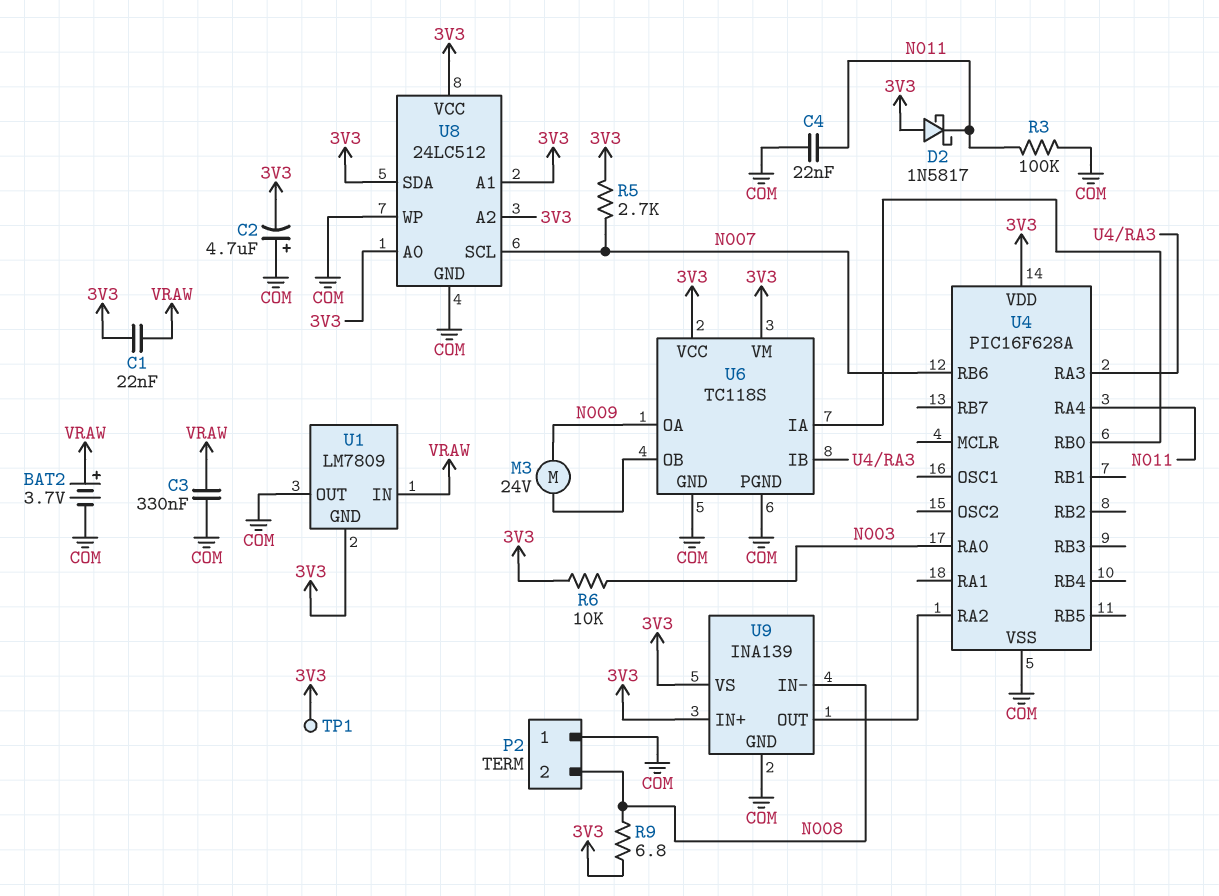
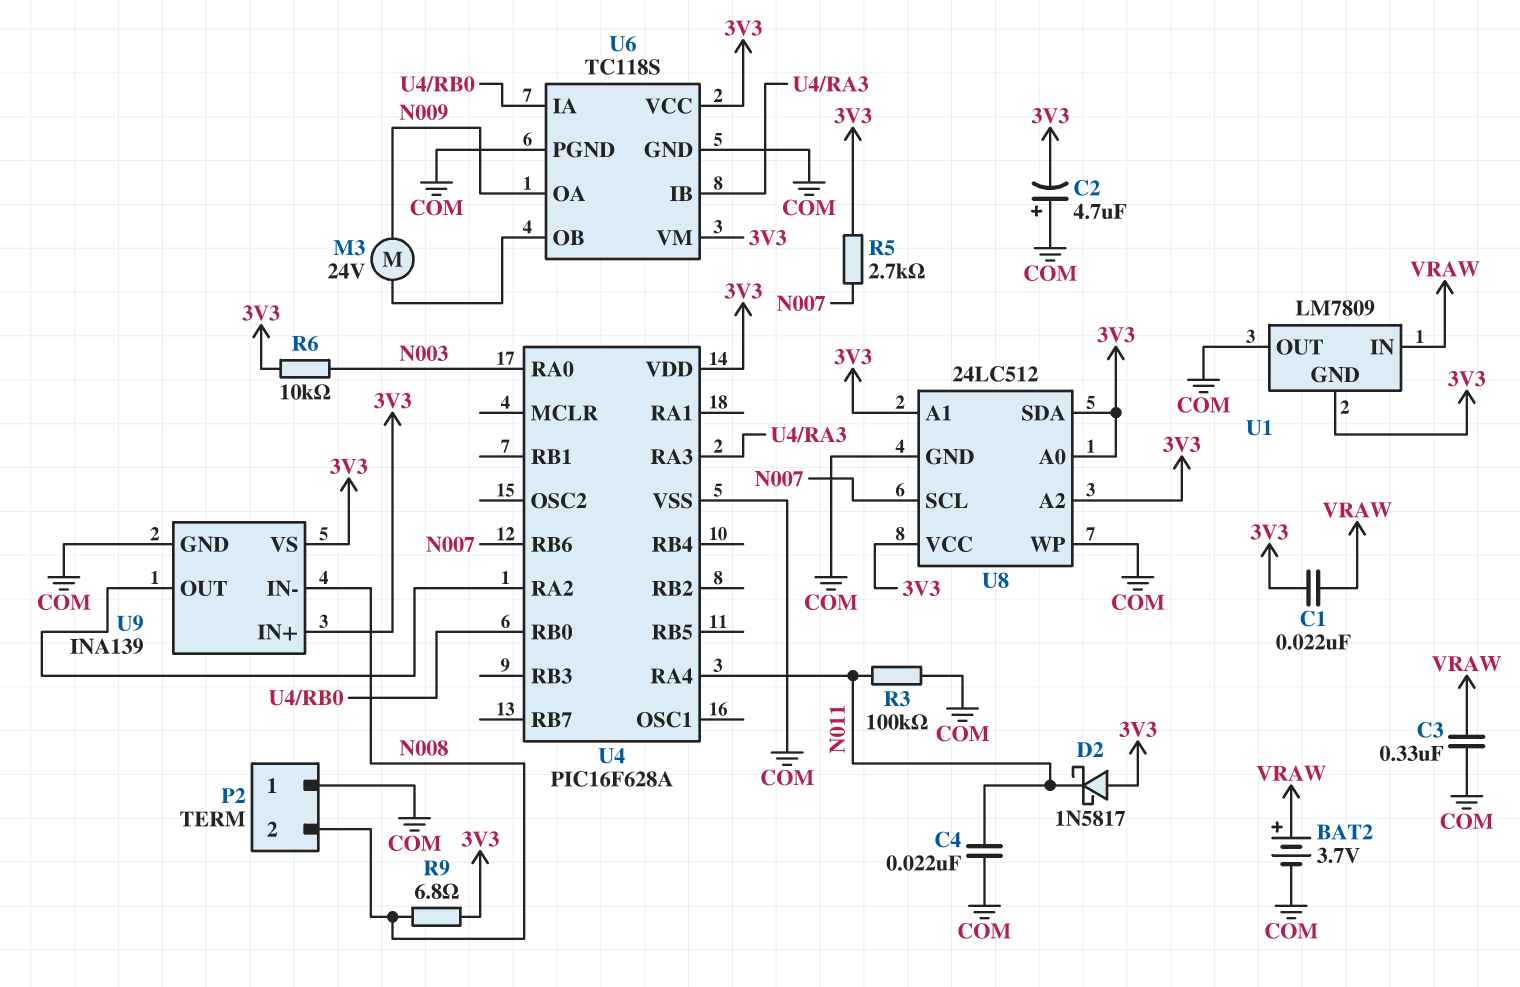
TP1: test point (3V3) -> none

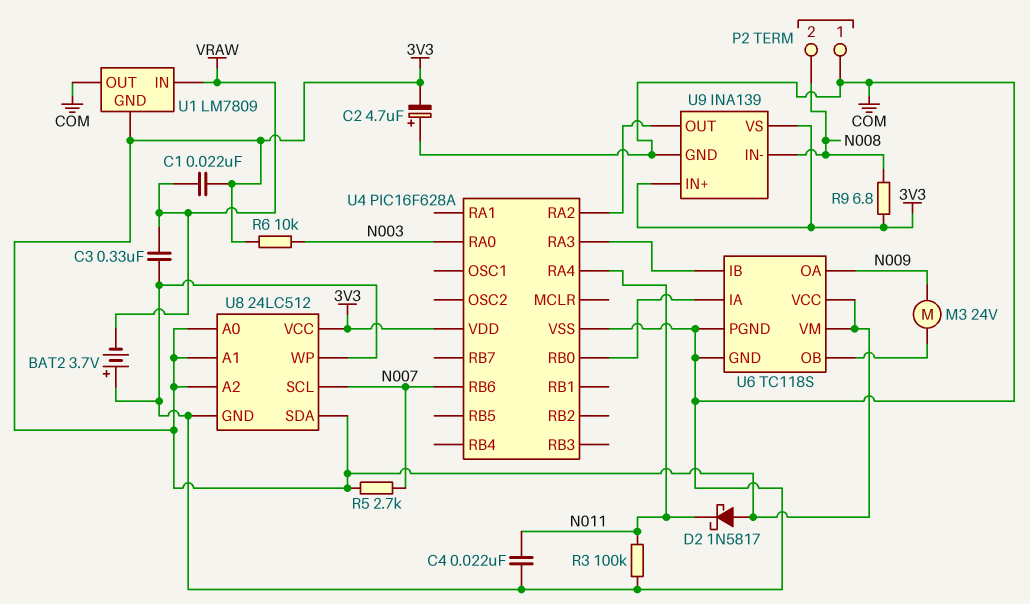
BAT2: 3.7V (plus VRAW, minus COM) -> 3.7V (plus COM, minus VRAW)

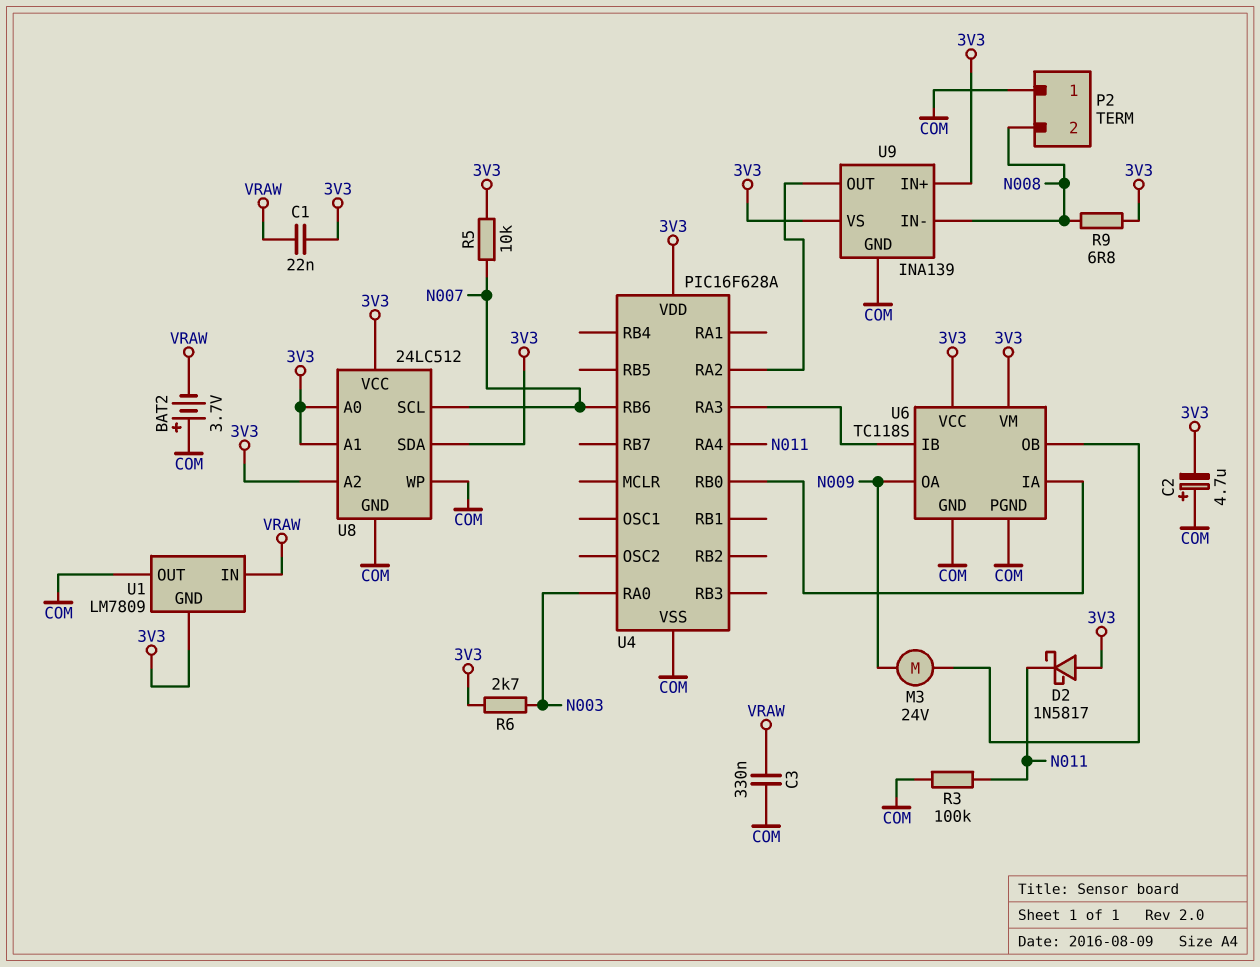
C4: 22nF (COM, N011) -> none
R5: 2.7k (3V3, N007) -> 10k (3V3, N007)
R6: 10k (3V3, N003) -> 2.7k (3V3, N003)

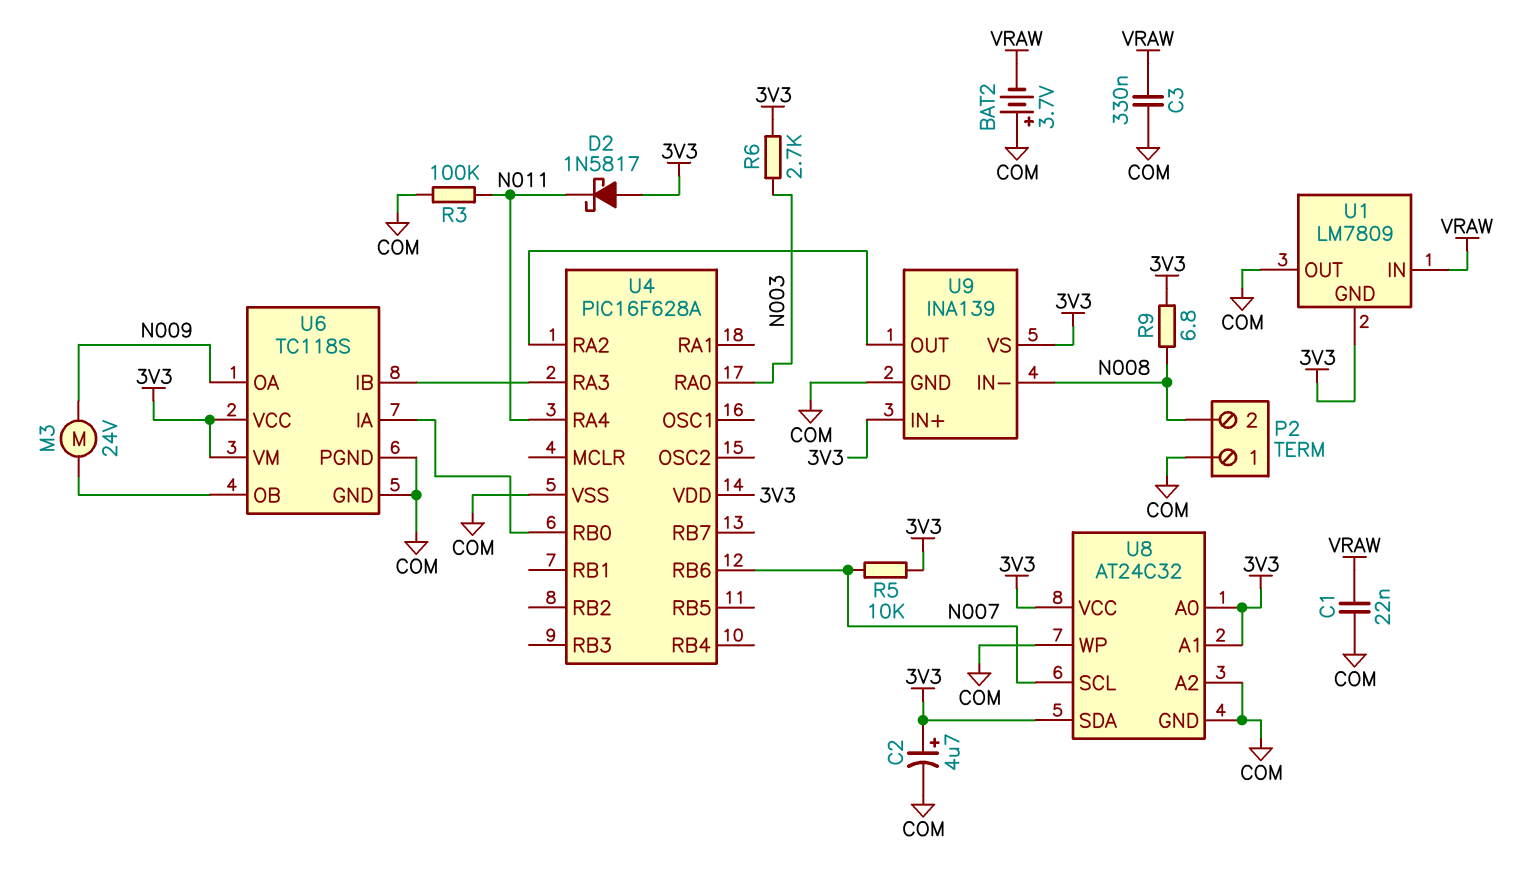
C1: 22nF (3V3, VRAW) -> 22nF (COM, VRAW)
C2: 4.7uF (plus COM, minus 3V3) -> 4.7uF (plus 3V3, minus COM)
U8: 24LC512 -> AT24C32
U8 pin A2: 3V3 -> COM

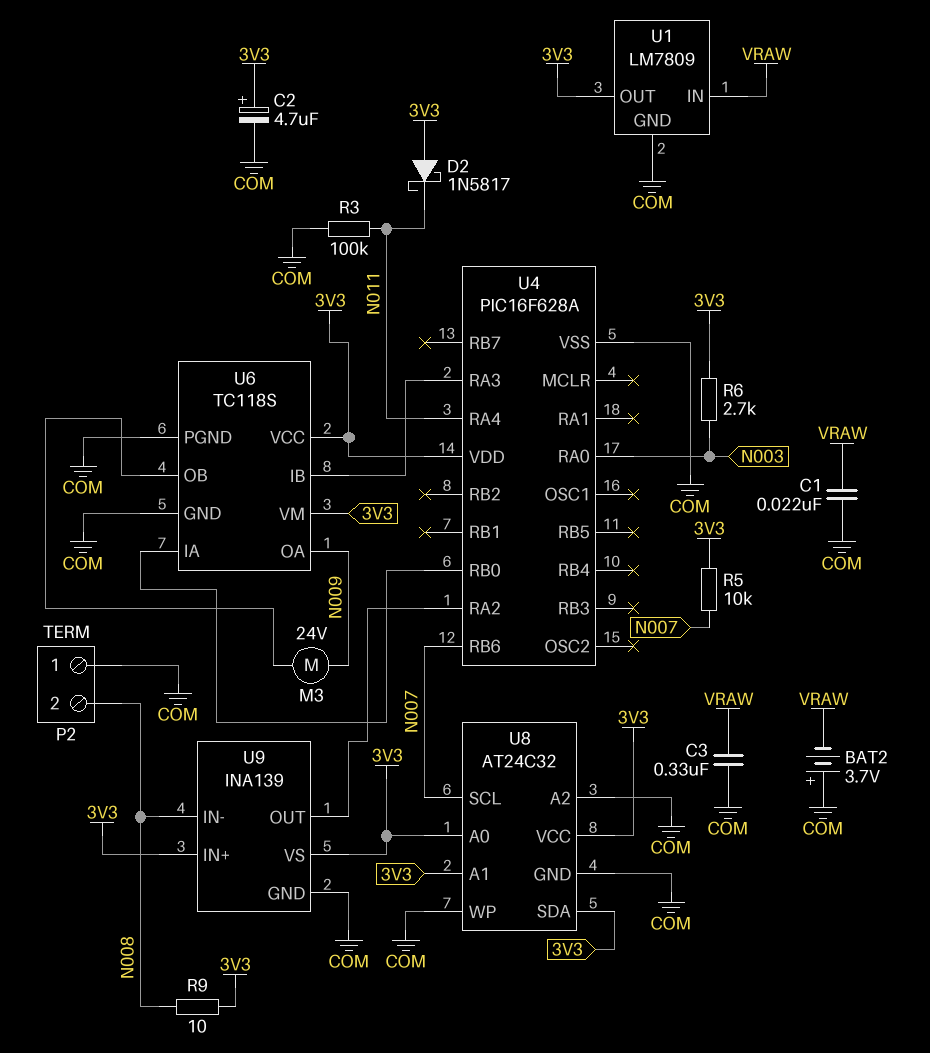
R9: 6.8 (3V3, N008) -> 10 (3V3, N008)
U1 pin GND: 3V3 -> COM
U1 pin OUT: COM -> 3V3

